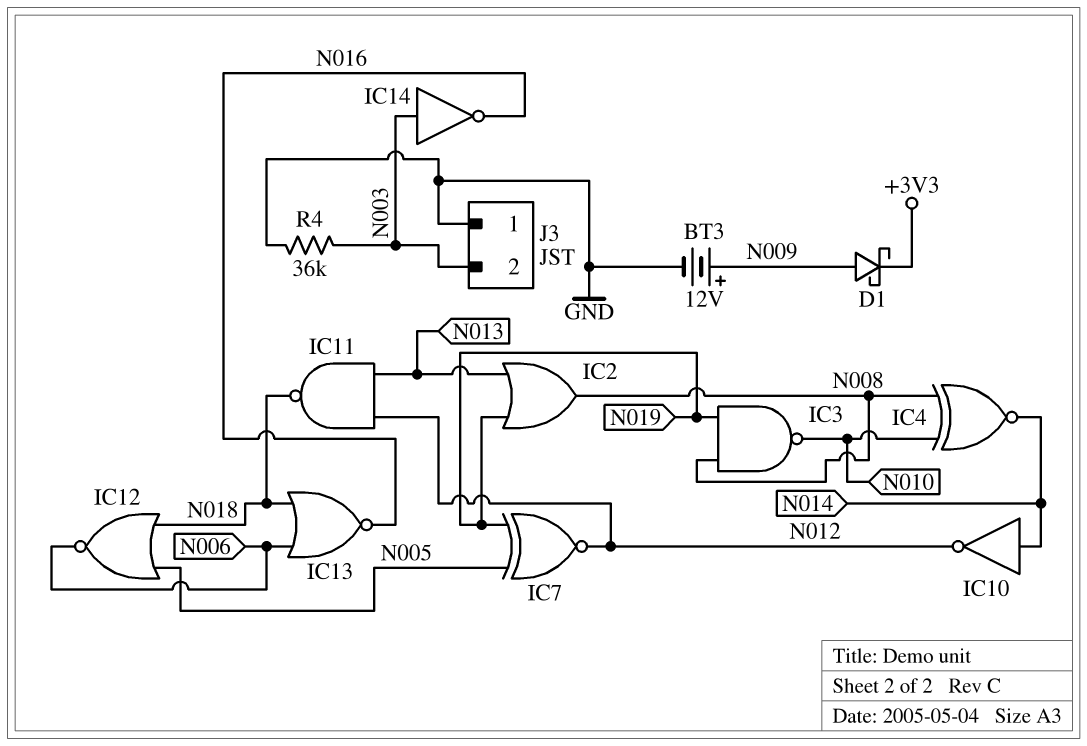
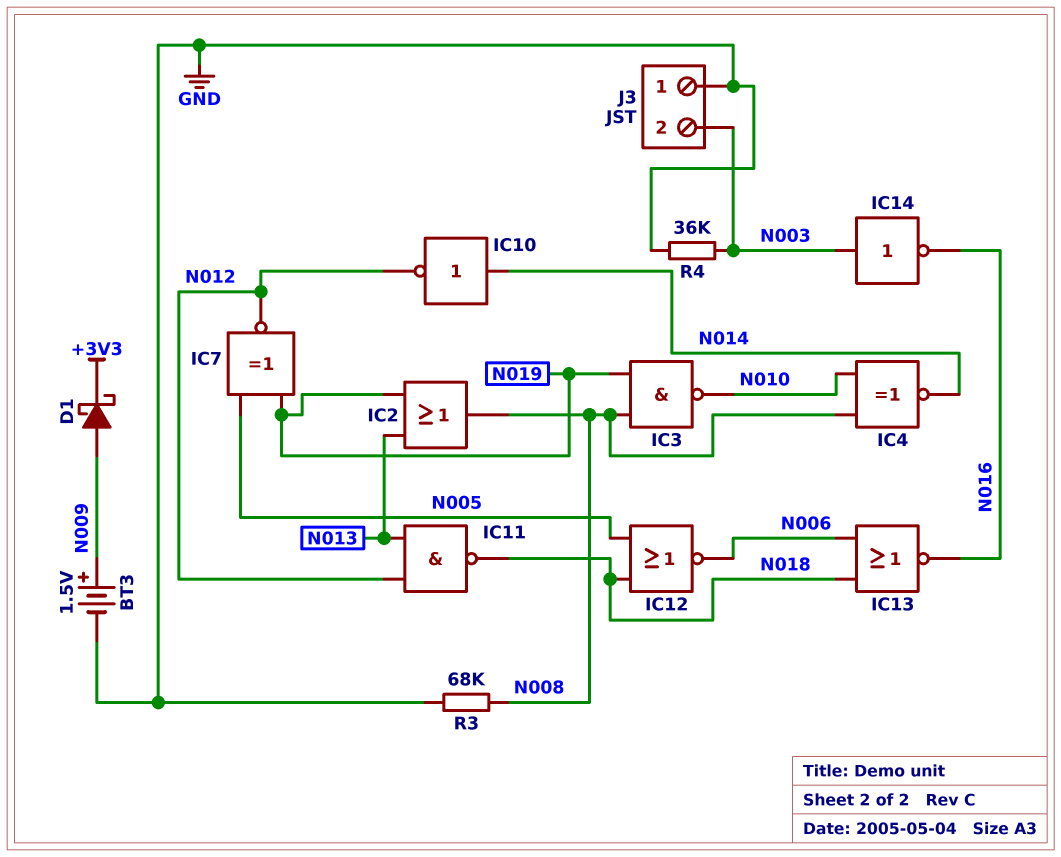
BT3: 12V (plus N009, minus GND) -> 1.5V (plus N009, minus GND)
R3: none -> 68k (GND, N008)

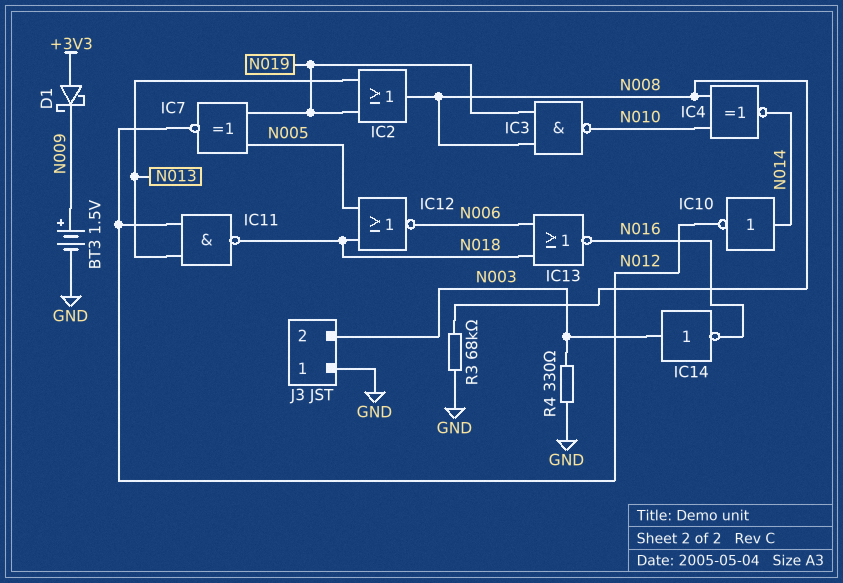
D1: schottky (A N009, K +3V3) -> schottky (A +3V3, K N009)
R4: 36k (GND, N003) -> 330 (GND, N003)

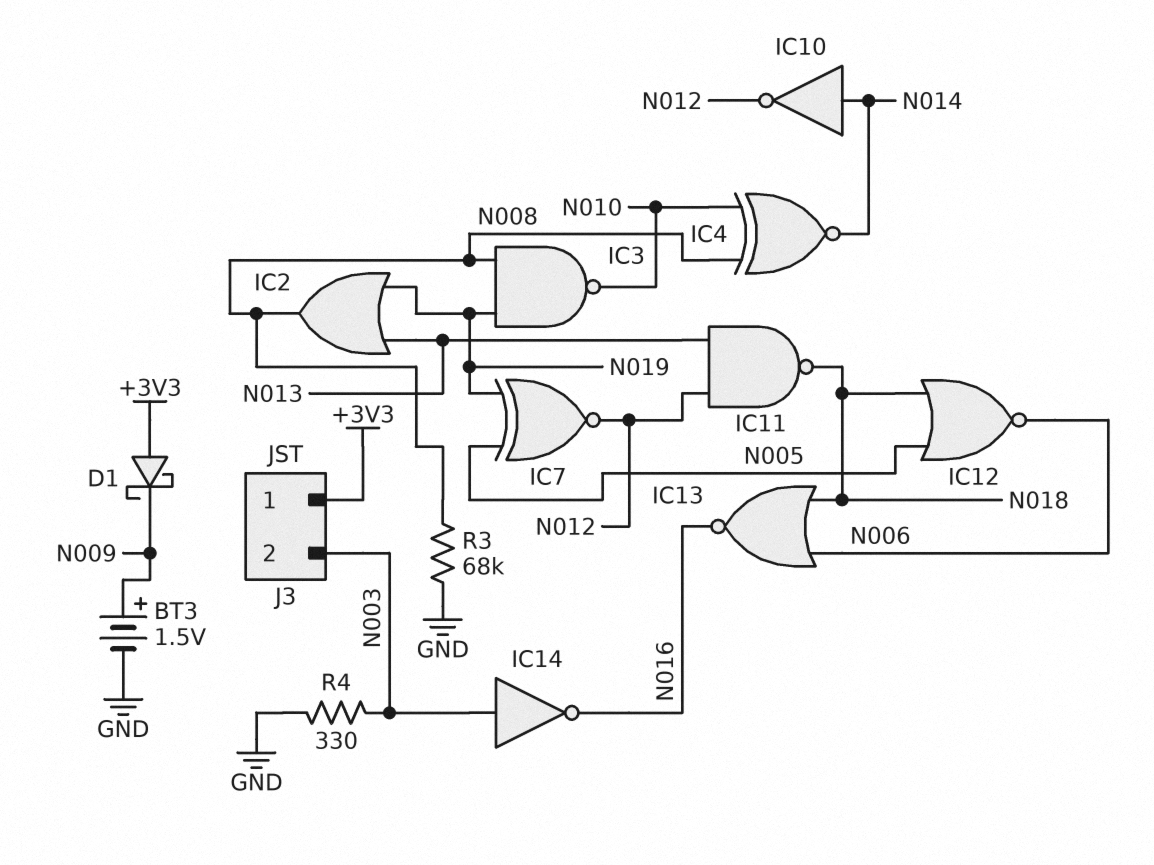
J3 pin 1: GND -> +3V3

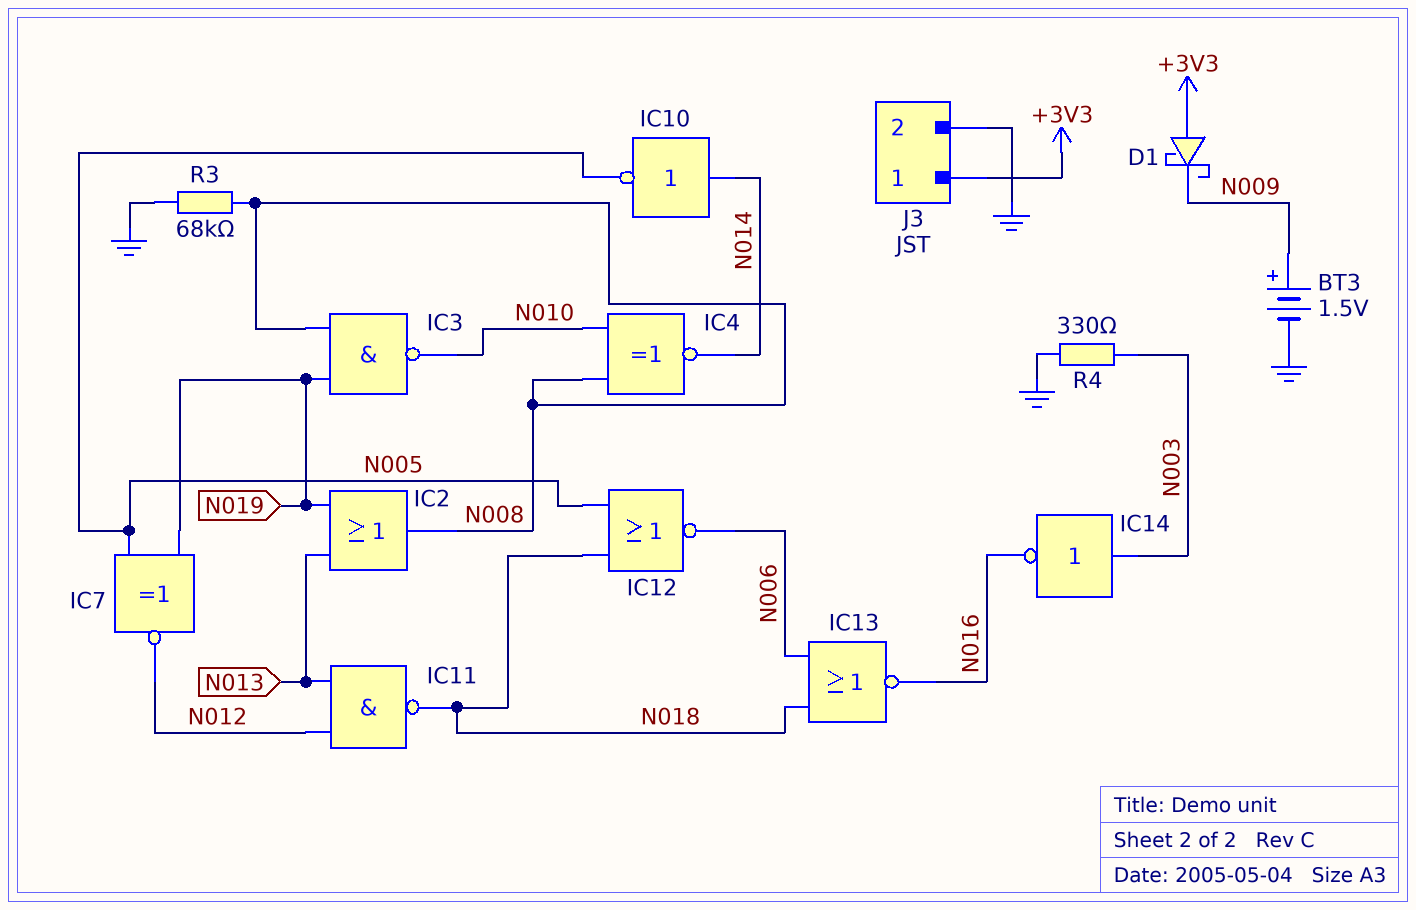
IC10: NOT (in N014, out N012) -> NOT (in N014, out N005)
J3 pin 2: N003 -> GND

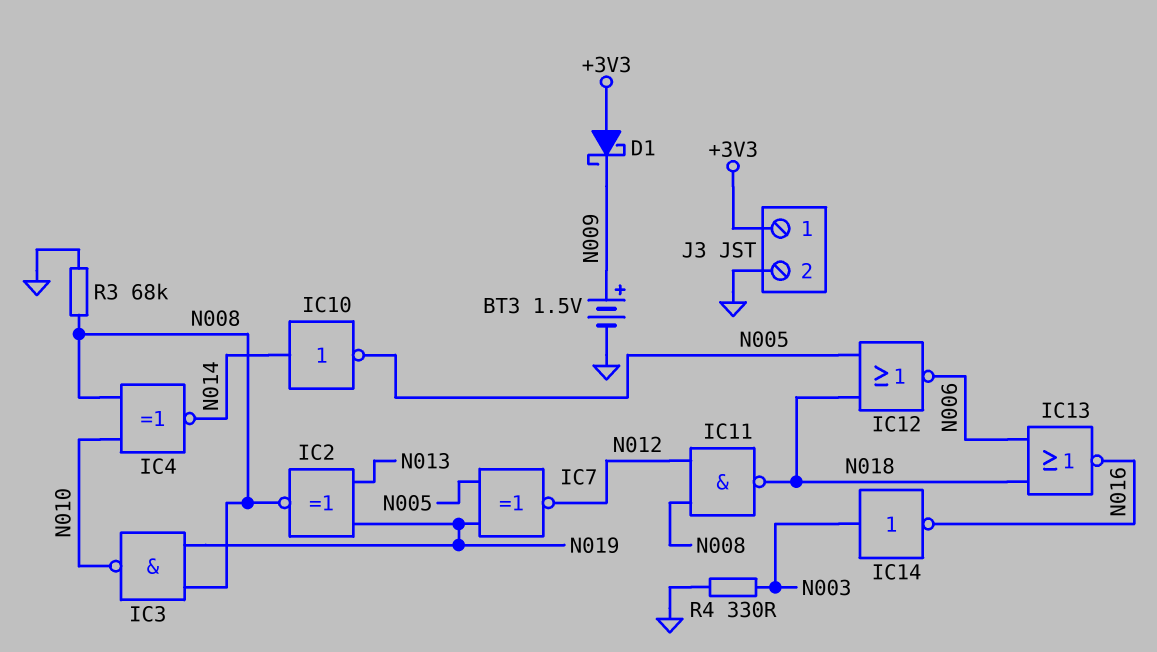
IC2: OR (in N013, in N019, out N008) -> XNOR (in N013, in N019, out N008)
IC11: NAND (in N012, in N013, out N018) -> NAND (in N008, in N012, out N018)

